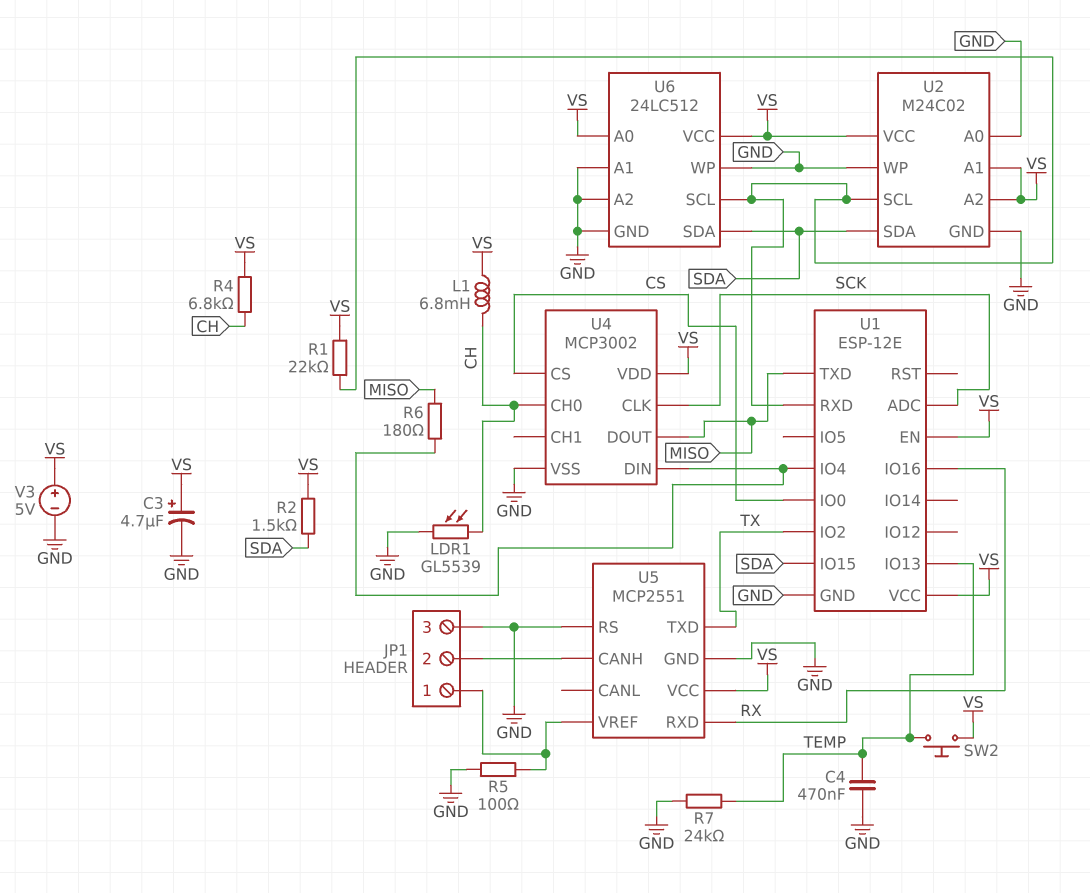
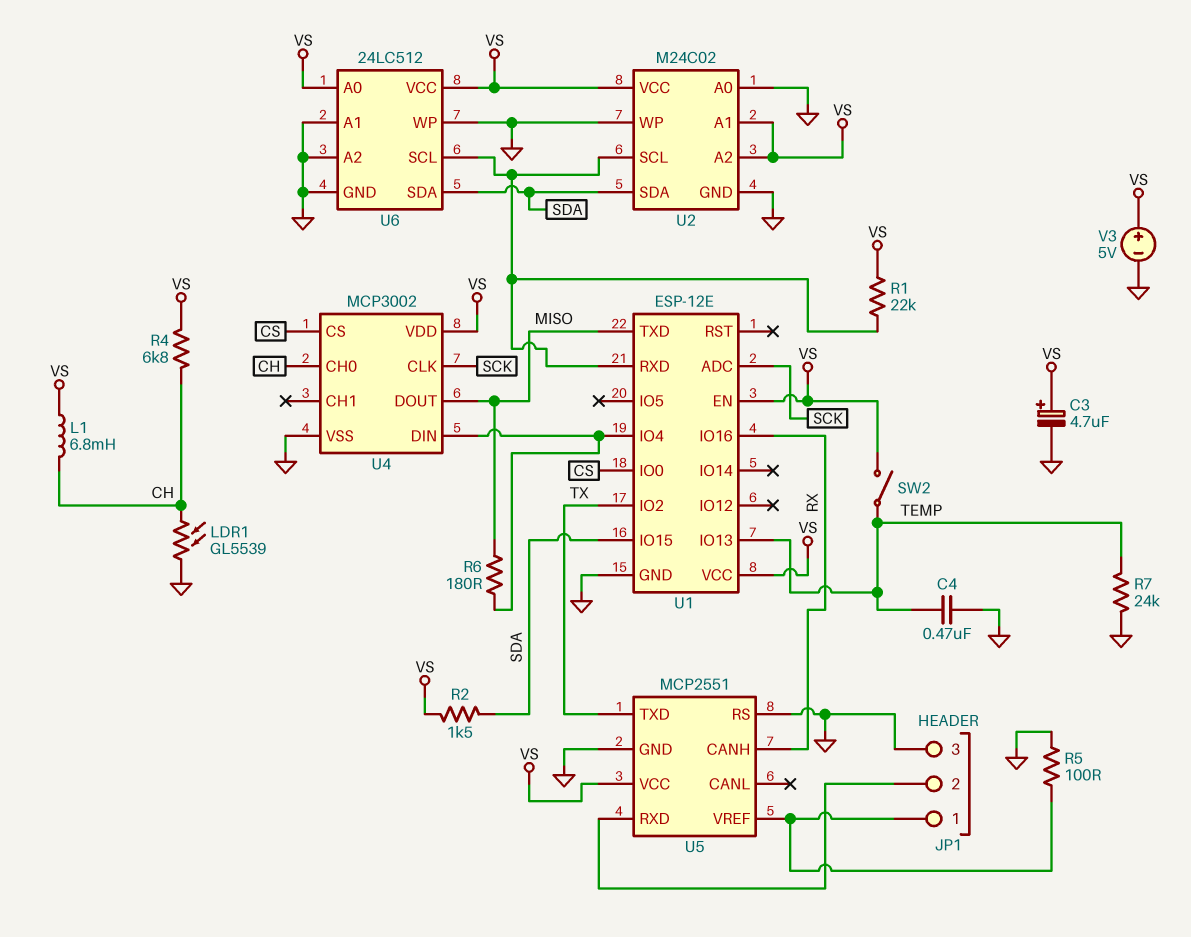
SW2: button (TEMP, VS) -> switch (TEMP, VS)
U5 pin CANH: JP1/2 -> RX
U5 pin RXD: RX -> JP1/2

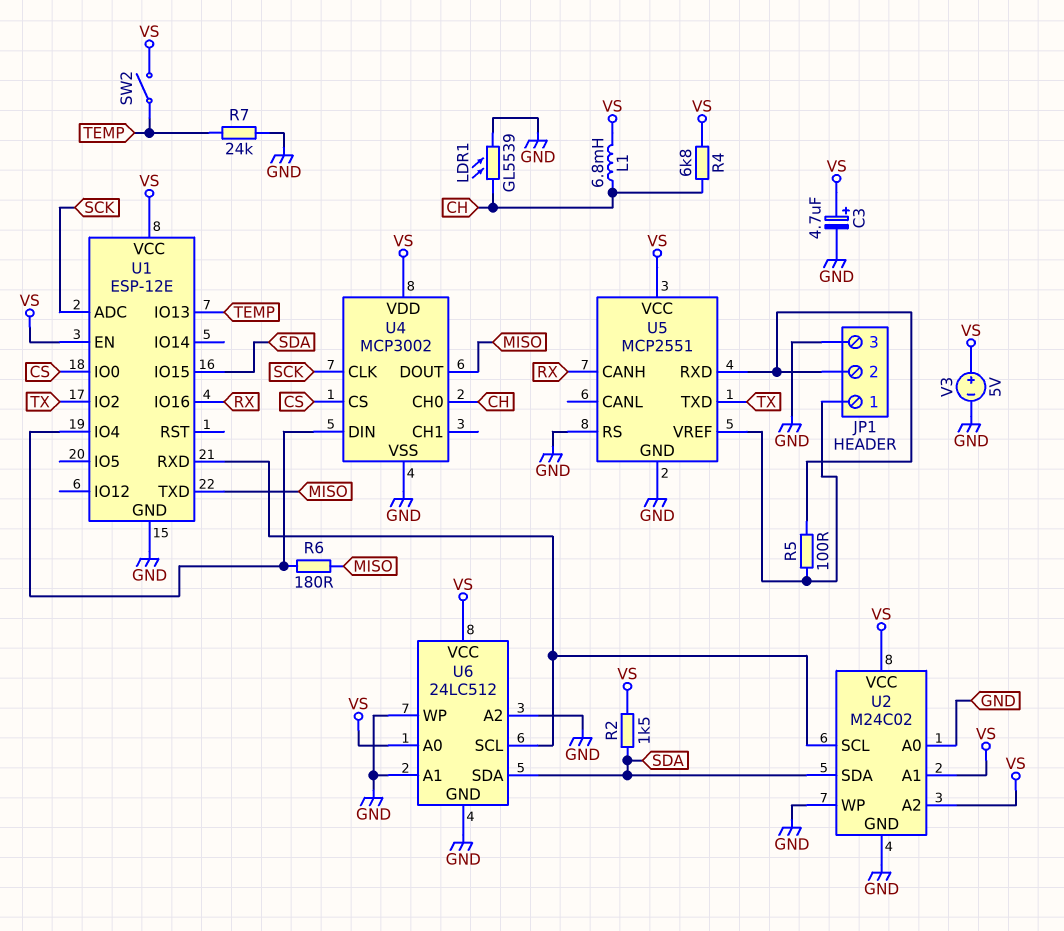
C4: 470nF (GND, TEMP) -> none
R1: 22k (U1/RXD, VS) -> none
R5: 100 (GND, JP1/1) -> 100 (JP1/1, JP1/2)

